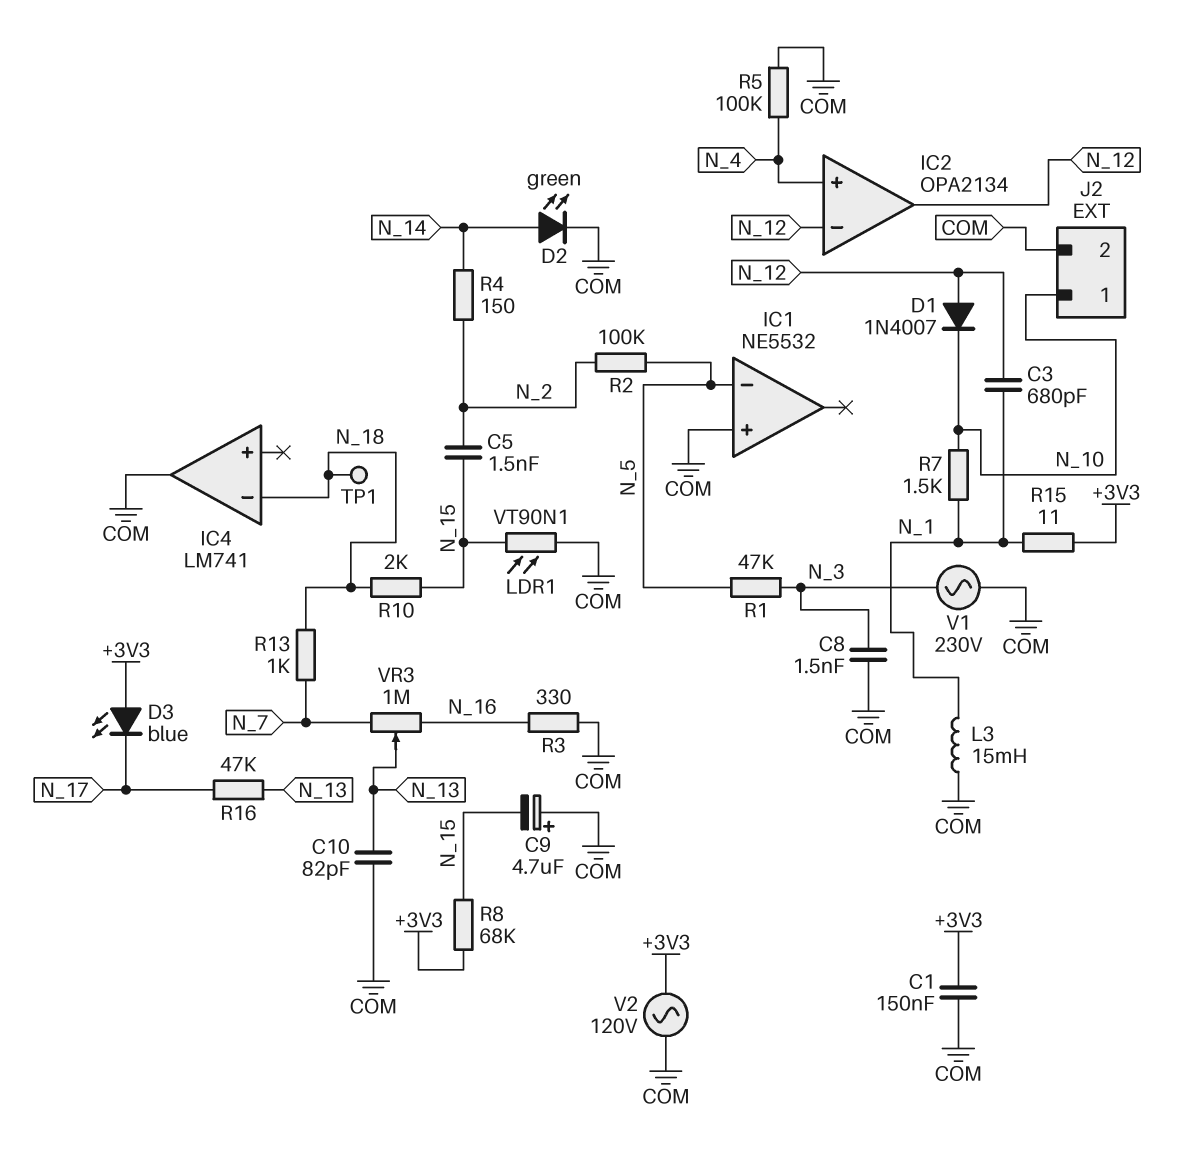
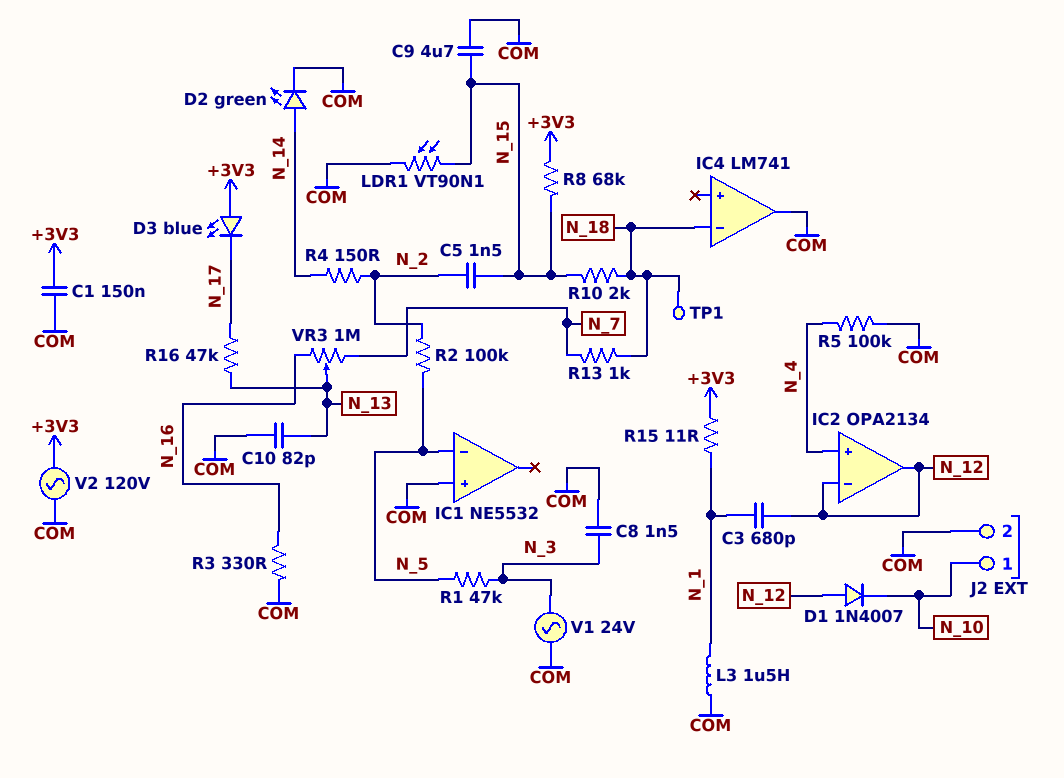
C9: 4.7uF (plus COM, minus N_15) -> 4.7uF (COM, N_15)
L3: 15mH (COM, N_1) -> 1.5uH (COM, N_1)
R7: 1.5k (N_1, N_10) -> none
V1: AC 230V (COM, N_3) -> AC 24V (COM, N_3)

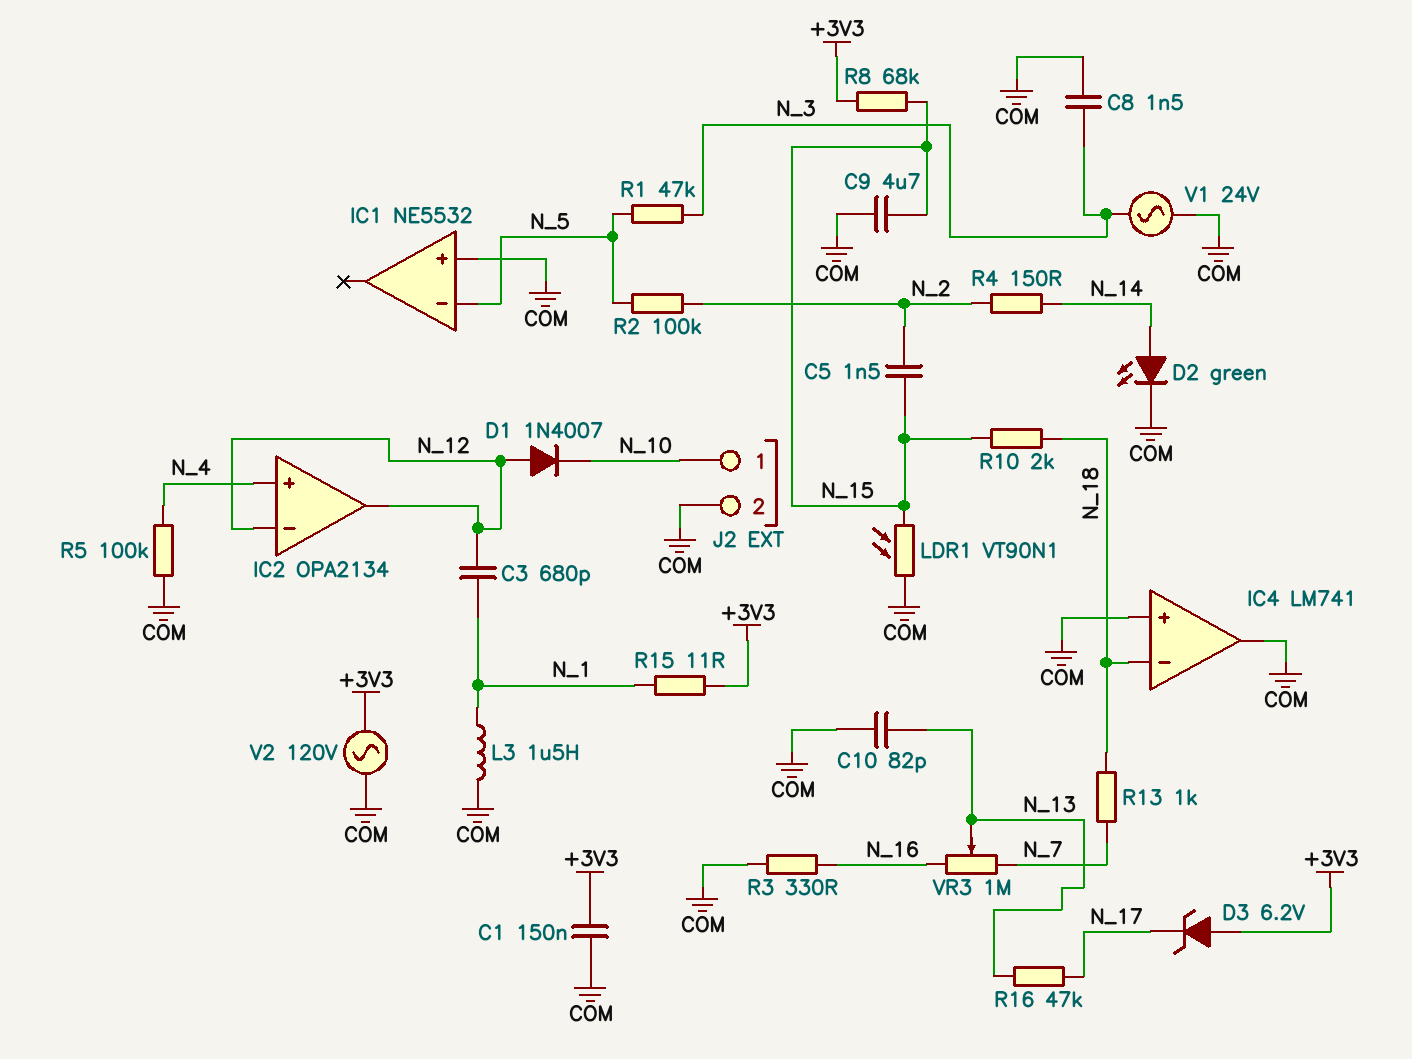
D3: LED blue (A +3V3, K N_17) -> zener 6.2V (A +3V3, K N_17)
IC4 pin in+: none -> COM
TP1: test point (N_18) -> none

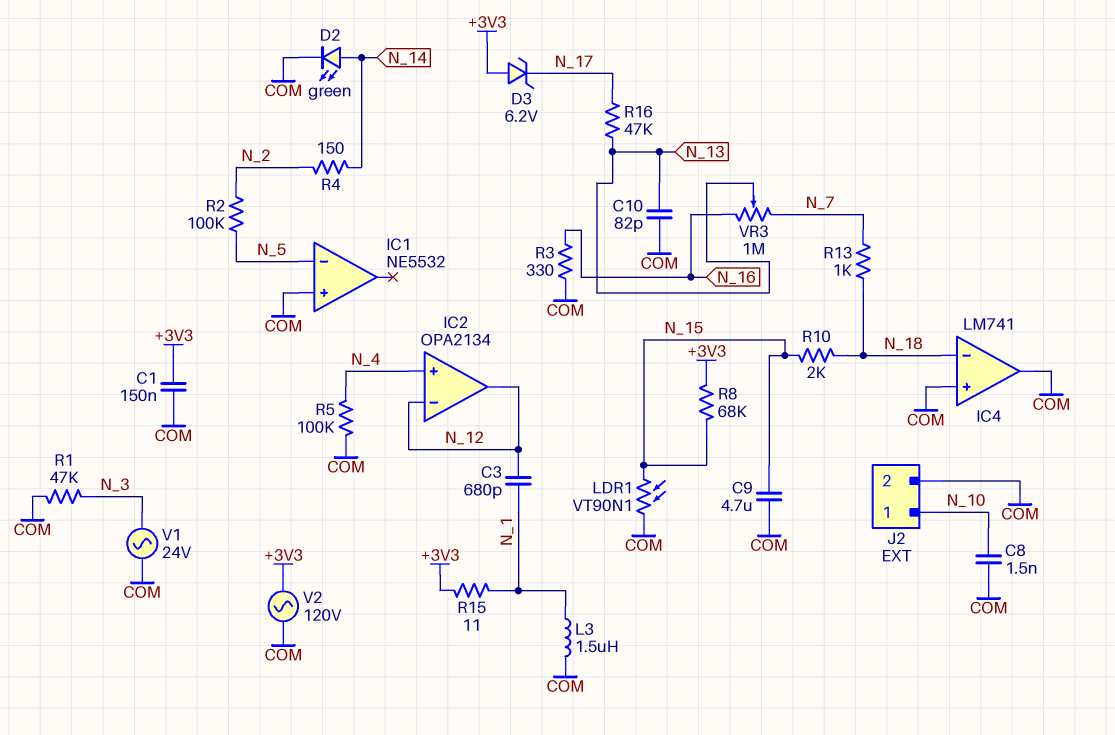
C5: 1.5nF (N_2, N_15) -> none
C8: 1.5nF (COM, N_3) -> 1.5nF (COM, N_10)
D1: diode 1N4007 (A N_12, K N_10) -> none
R1: 47k (N_3, N_5) -> 47k (COM, N_3)

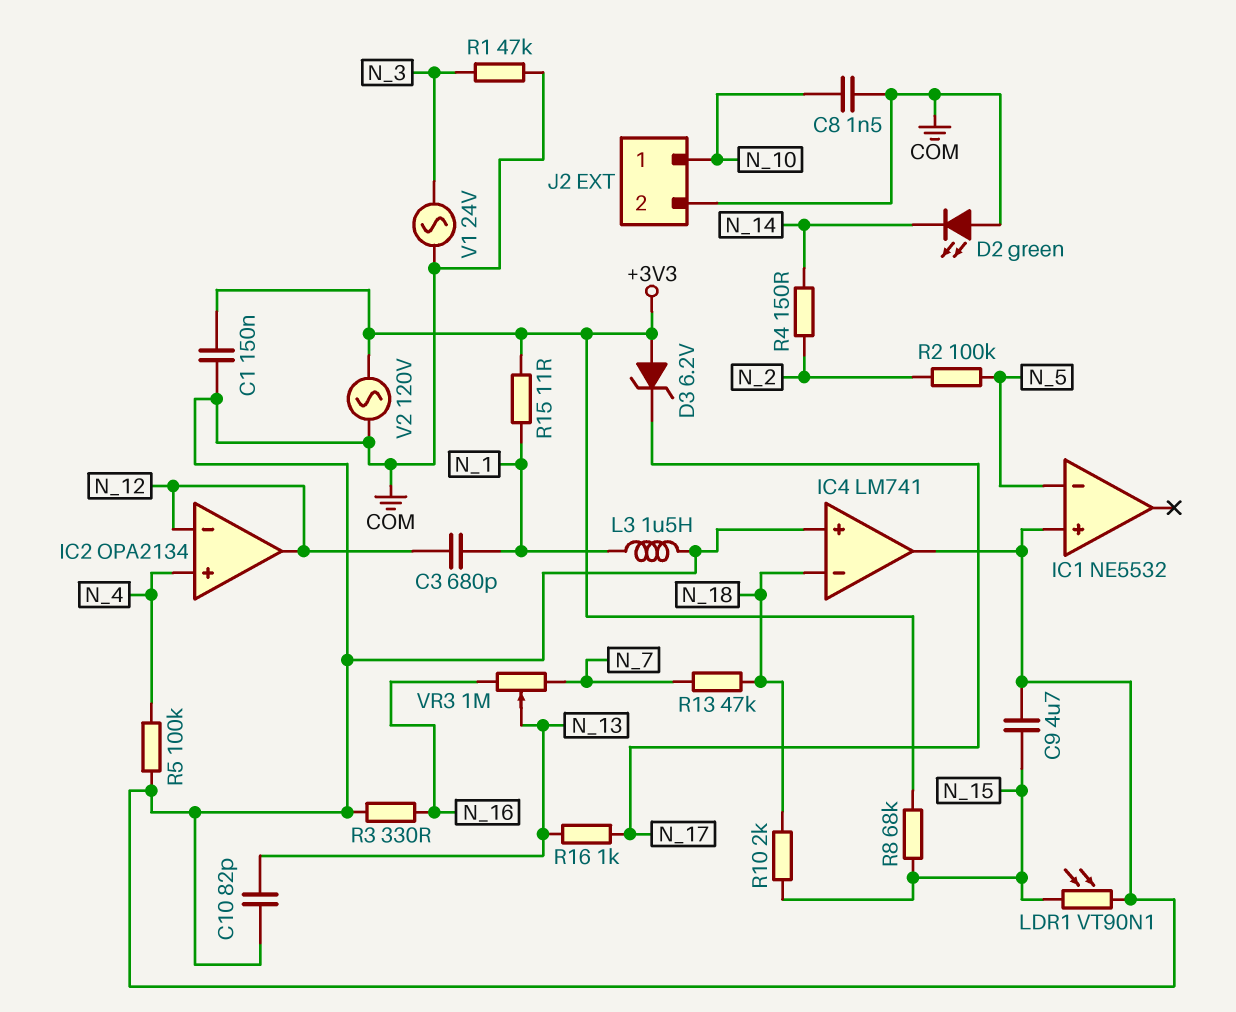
D2: LED green (A N_14, K COM) -> LED green (A COM, K N_14)
R13: 1k (N_7, N_18) -> 47k (N_7, N_18)
R16: 47k (N_13, N_17) -> 1k (N_13, N_17)

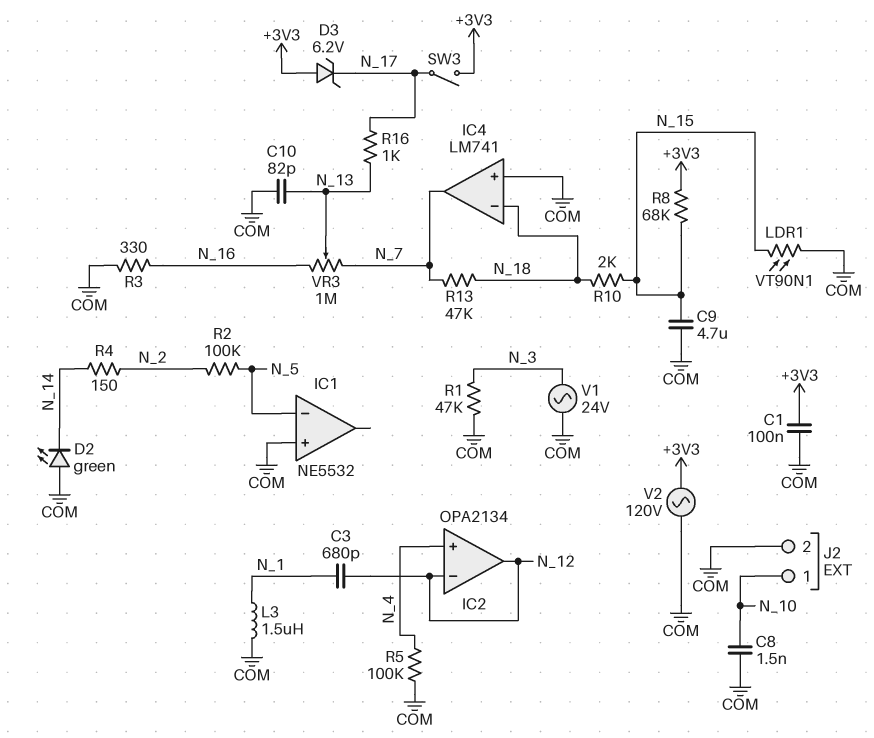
C1: 150nF (+3V3, COM) -> 100nF (+3V3, COM)
IC4 pin out: COM -> N_7
R15: 11 (+3V3, N_1) -> none
SW3: none -> switch (+3V3, N_17)

